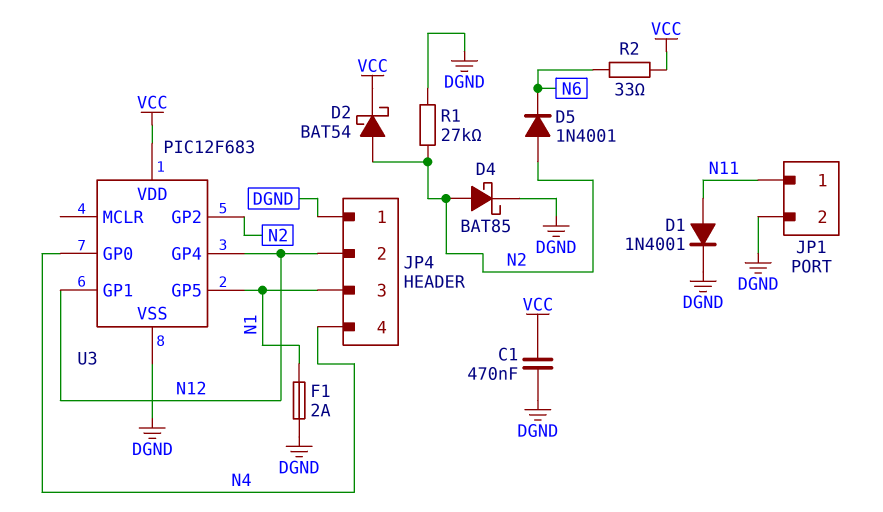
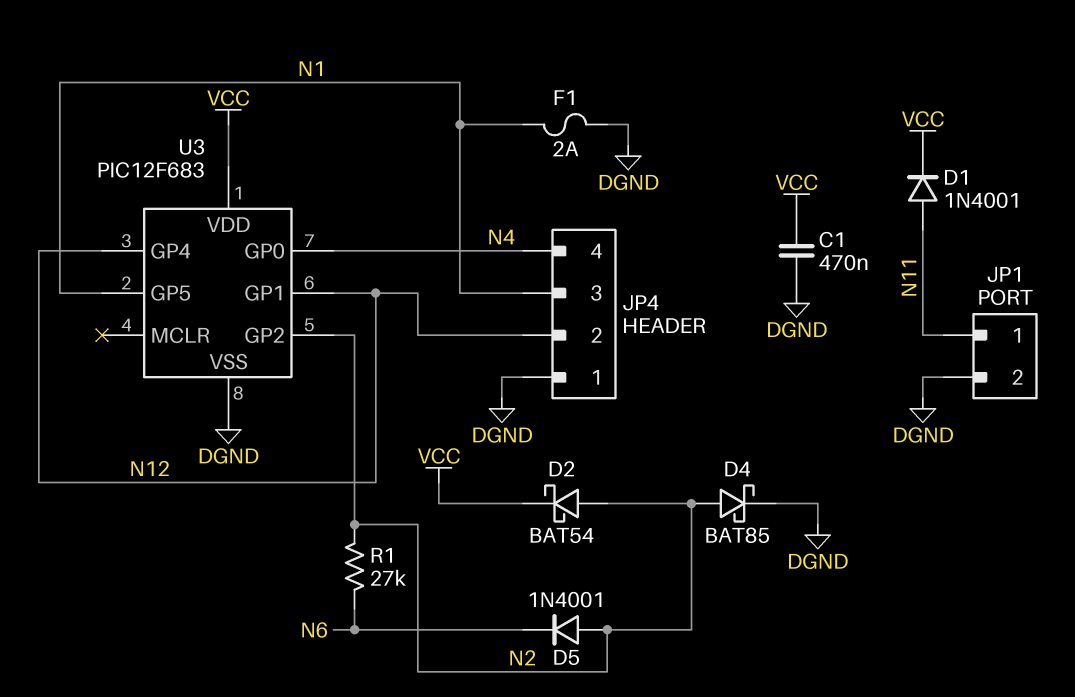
D1: diode 1N4001 (A N11, K DGND) -> diode 1N4001 (A N11, K VCC)
R1: 27k (DGND, N2) -> 27k (N2, N6)
R2: 33 (N6, VCC) -> none

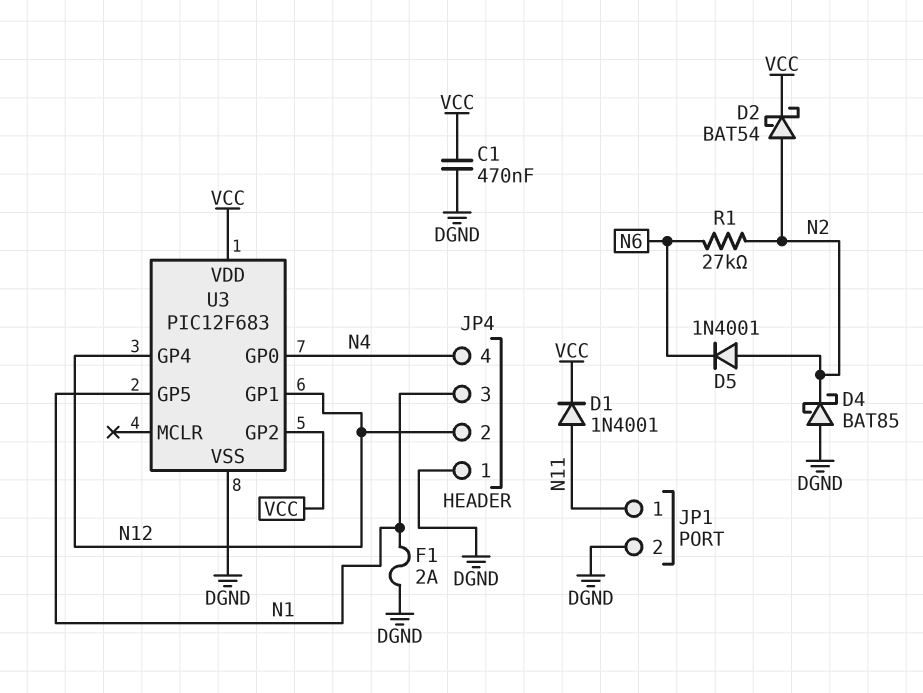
D4: schottky BAT85 (A N2, K DGND) -> schottky BAT85 (A DGND, K N2)
U3 pin GP2: N2 -> VCC

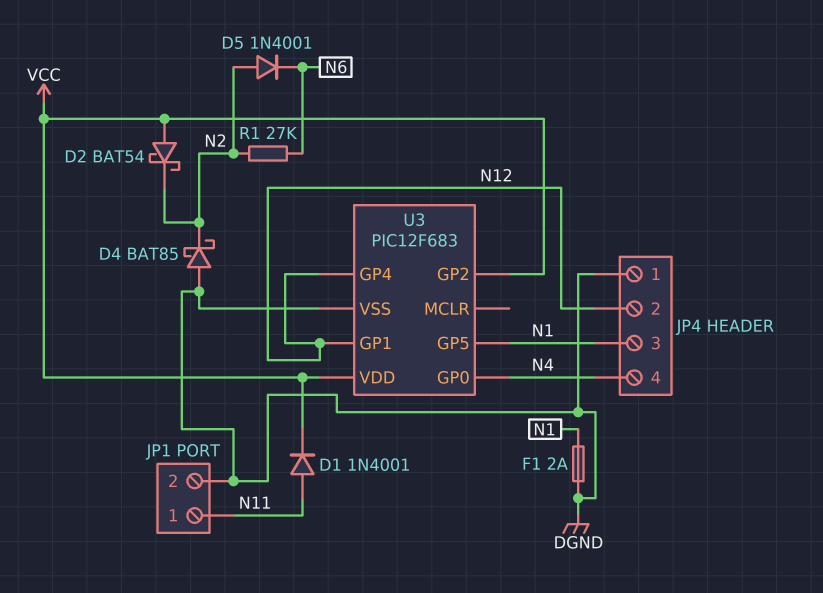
C1: 470nF (DGND, VCC) -> none
D2: schottky BAT54 (A N2, K VCC) -> schottky BAT54 (A VCC, K N2)

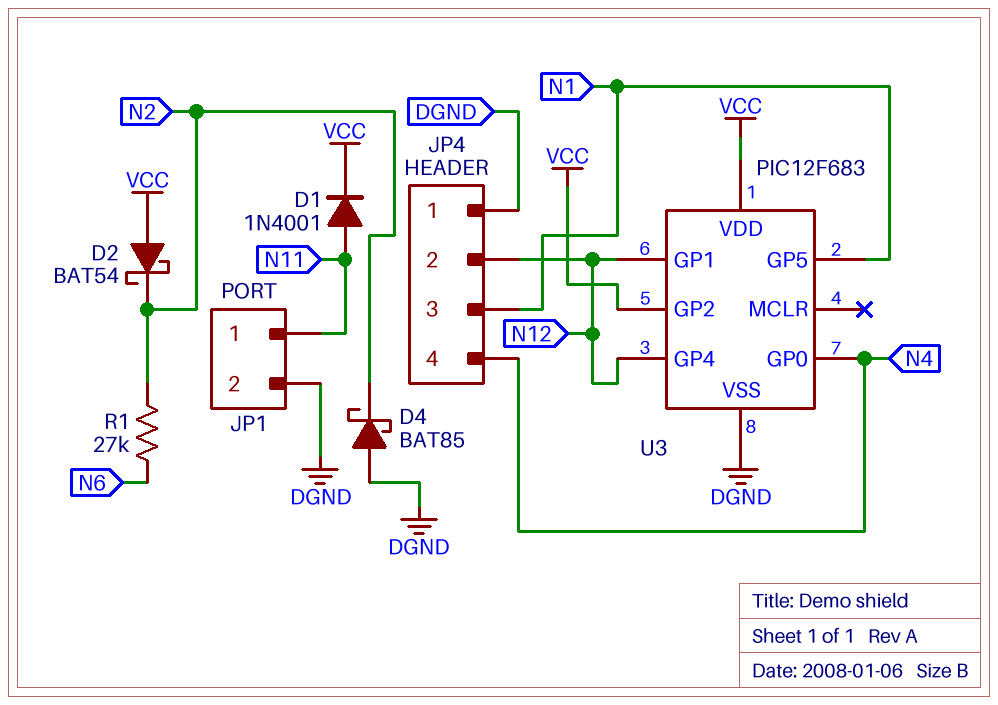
D5: diode 1N4001 (A N2, K N6) -> none
F1: 2A (DGND, N1) -> none

